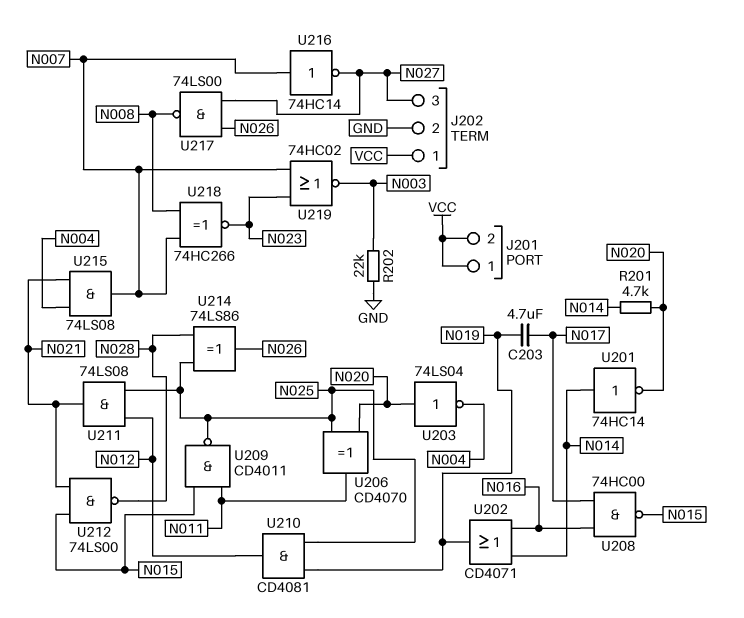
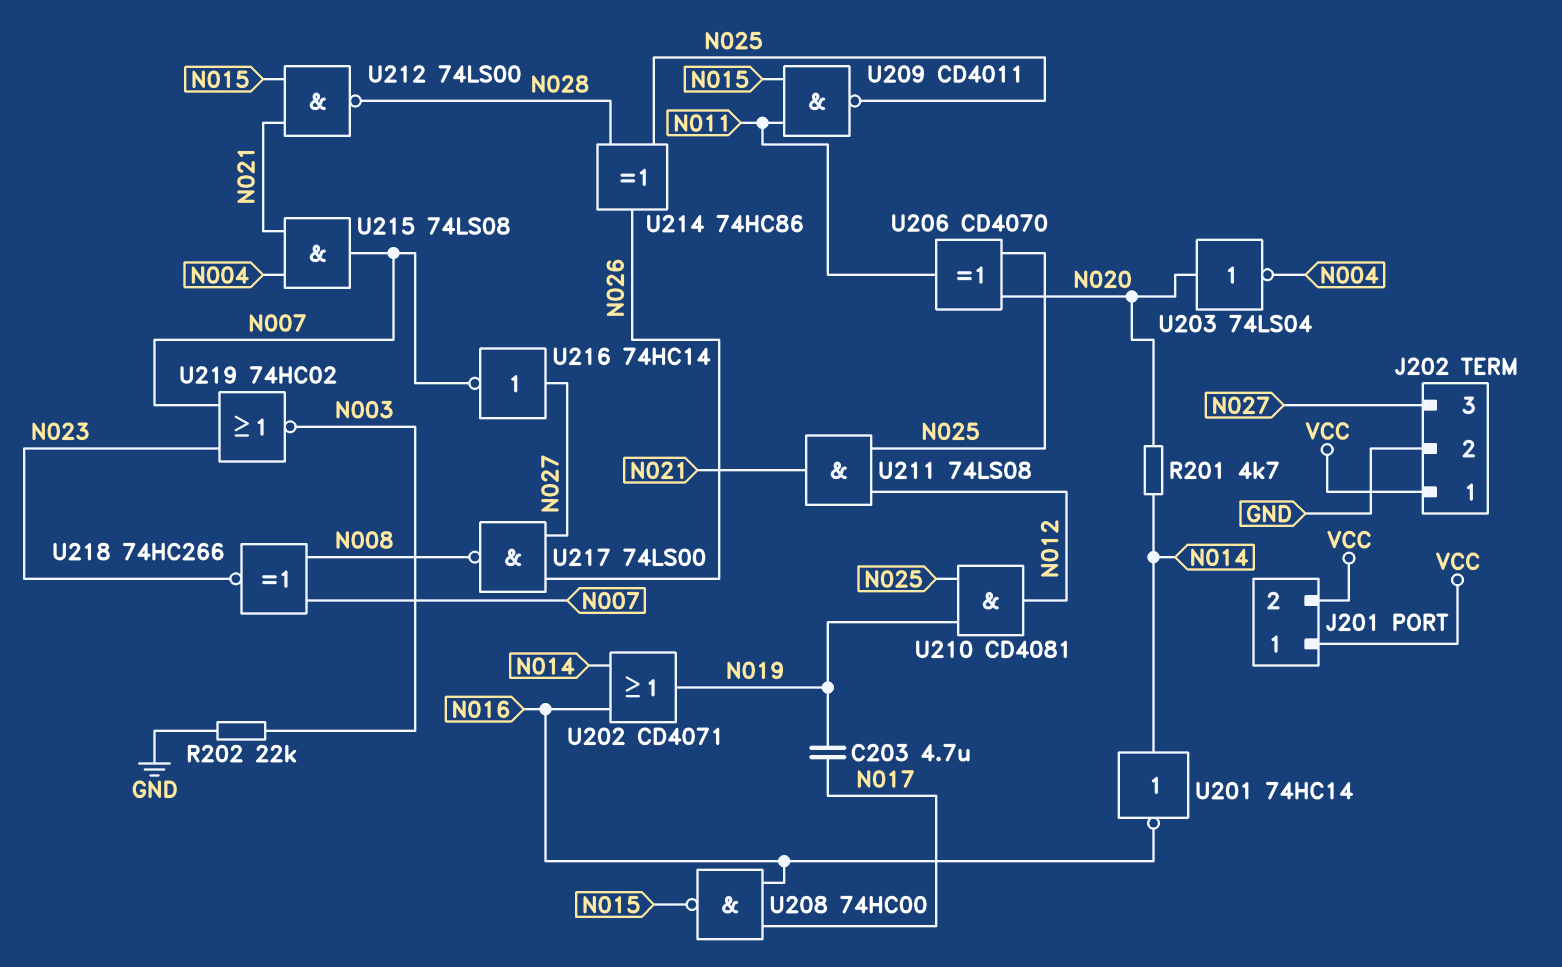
U201: NOT 74HC14 (in N014, out N020) -> NOT 74HC14 (in N014, out N016)
U214: XOR 74LS86 (in N025, in N028, out N026) -> XOR 74HC86 (in N025, in N028, out N026)
U216: NOT 74HC14 (in N007, out N027) -> NOT 74HC14 (in N027, out N007)

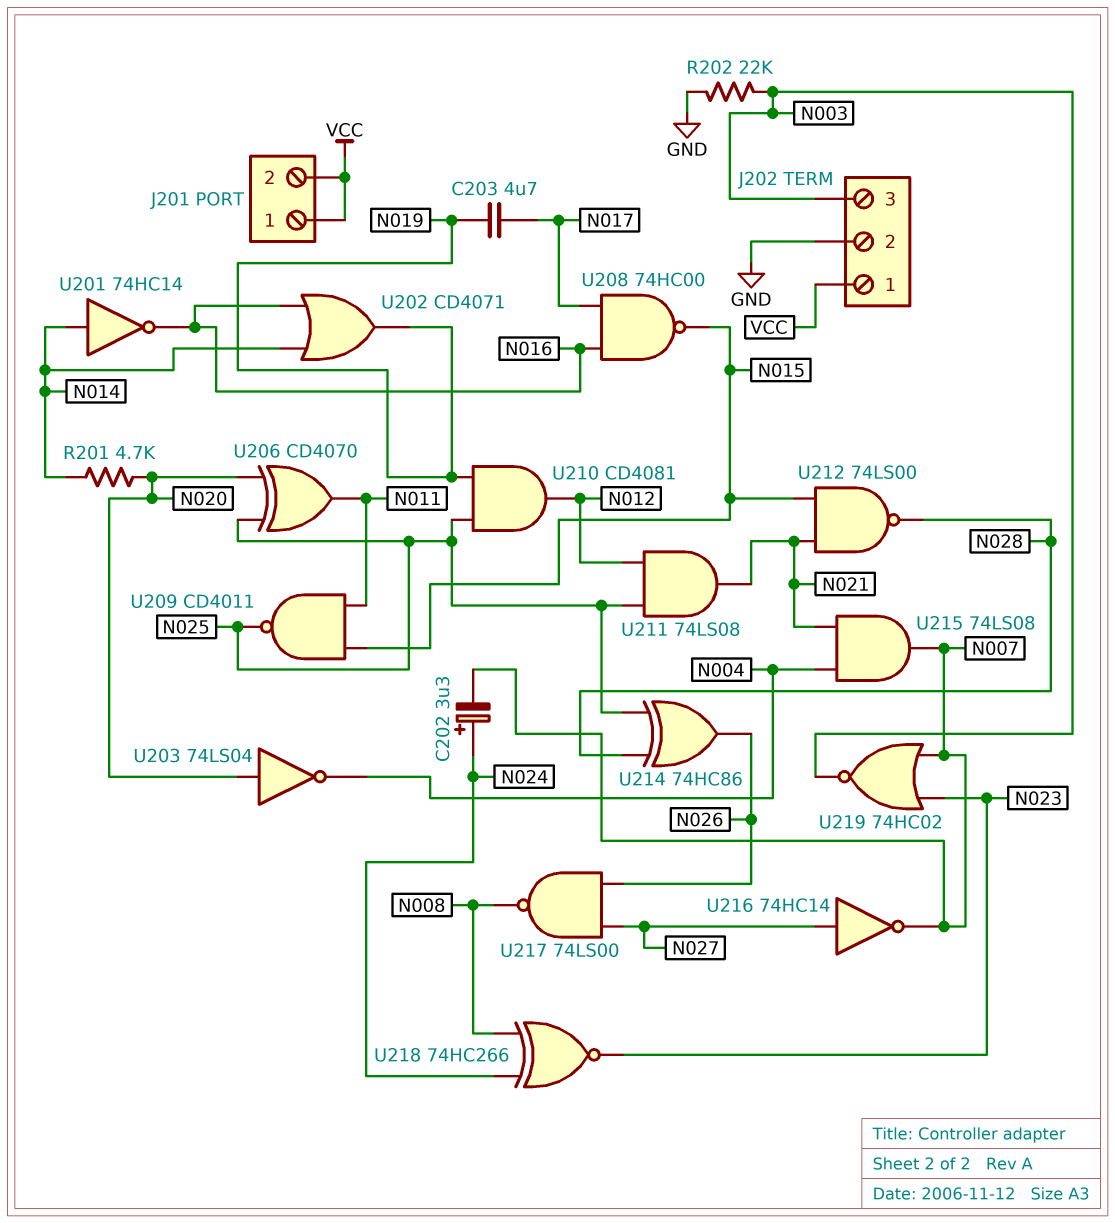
C202: none -> 3.3uF (plus N024, minus N007)
J202 pin 3: N027 -> N003
U218: XNOR 74HC266 (in N007, in N008, out N023) -> XNOR 74HC266 (in N008, in N024, out N023)

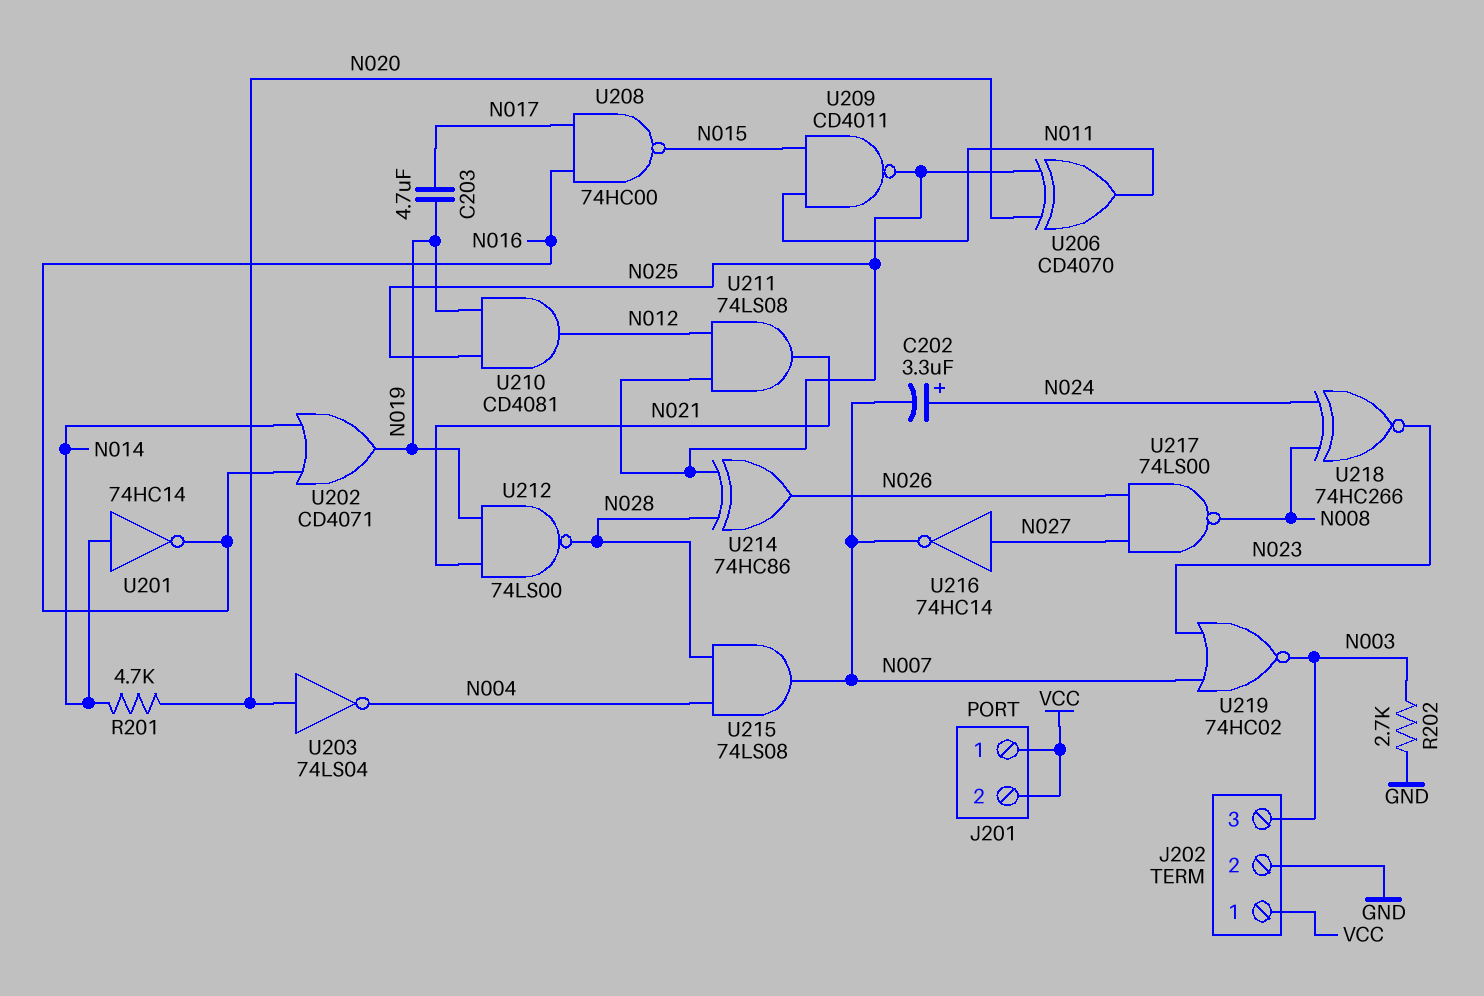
R202: 22k (GND, N003) -> 2.7k (GND, N003)
U212: NAND 74LS00 (in N015, in N021, out N028) -> NAND 74LS00 (in N019, in N021, out N028)
U215: AND 74LS08 (in N004, in N021, out N007) -> AND 74LS08 (in N004, in N028, out N007)

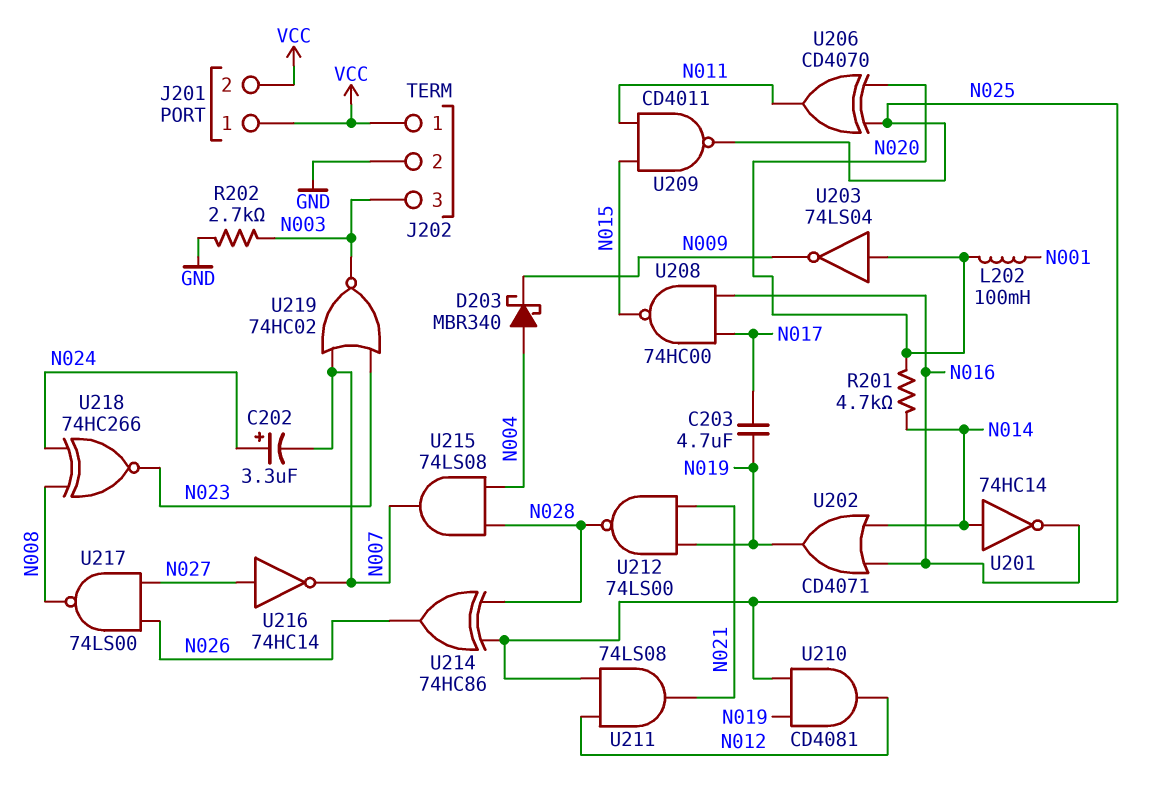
D203: none -> schottky MBR340 (A N004, K N009)
L202: none -> 100mH (N001, N020)
U203: NOT 74LS04 (in N020, out N004) -> NOT 74LS04 (in N020, out N009)

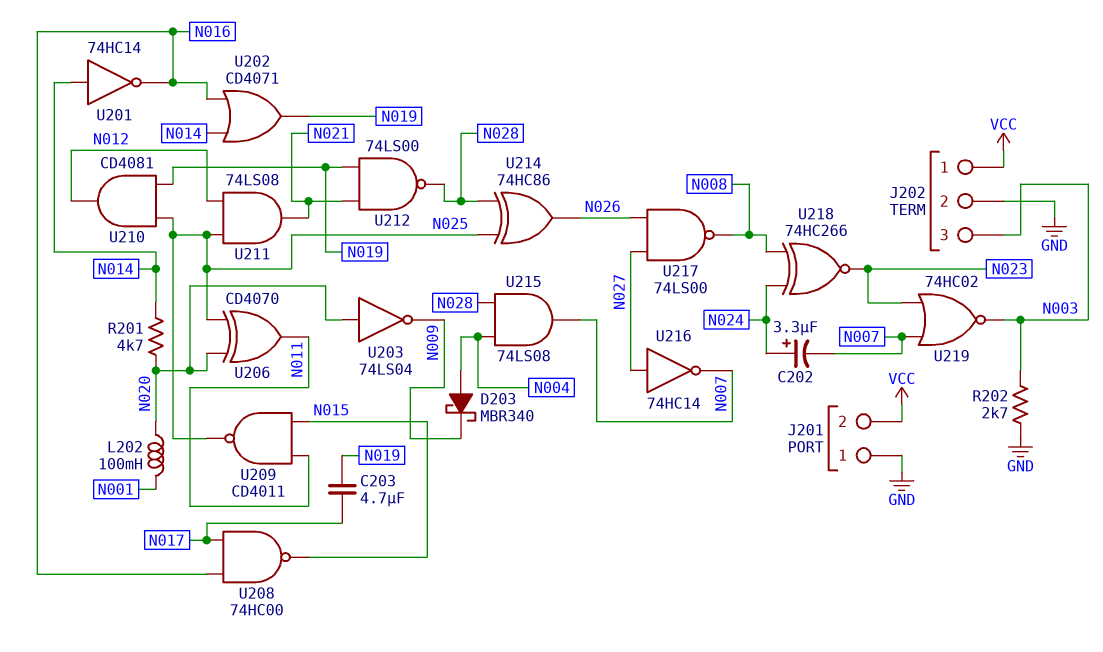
J201 pin 1: VCC -> GND

